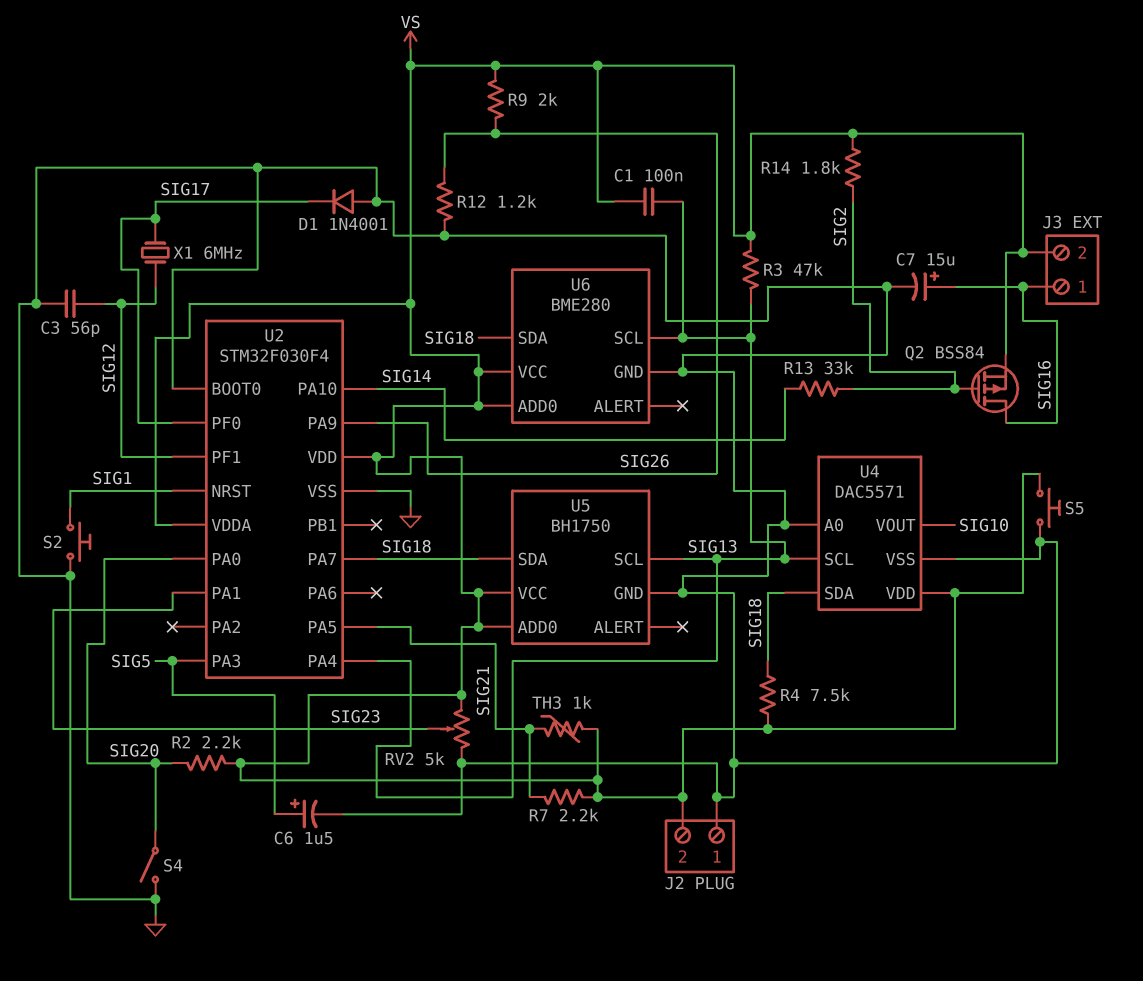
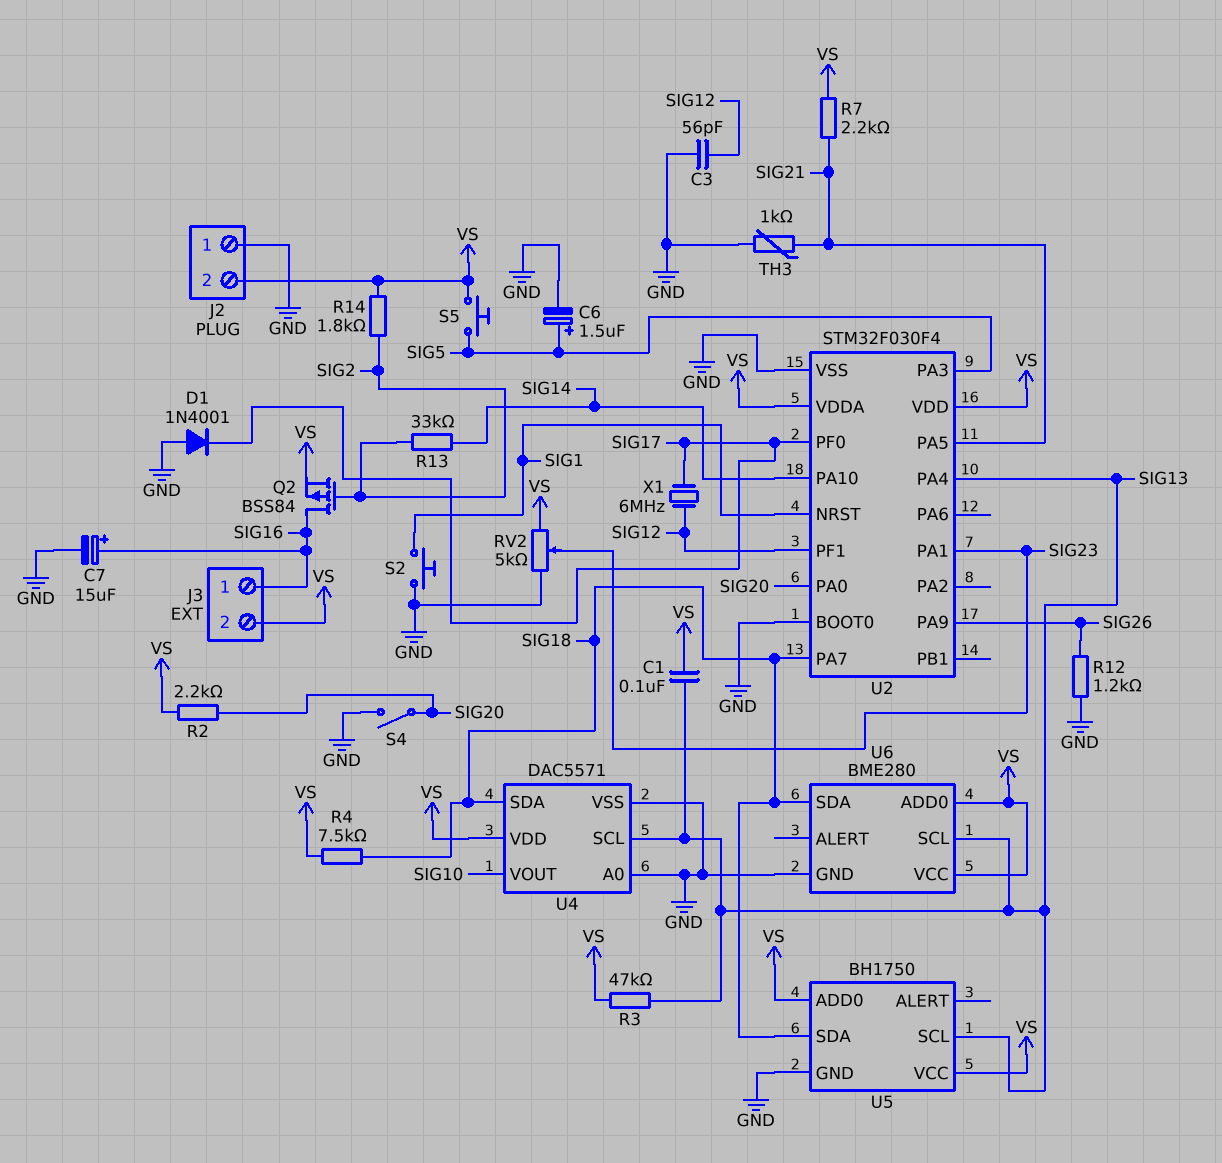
R9: 2k (SIG26, VS) -> none
S5: button (GND, VS) -> button (SIG5, VS)
TH3: 1k (SIG21, VS) -> 1k (GND, SIG21)

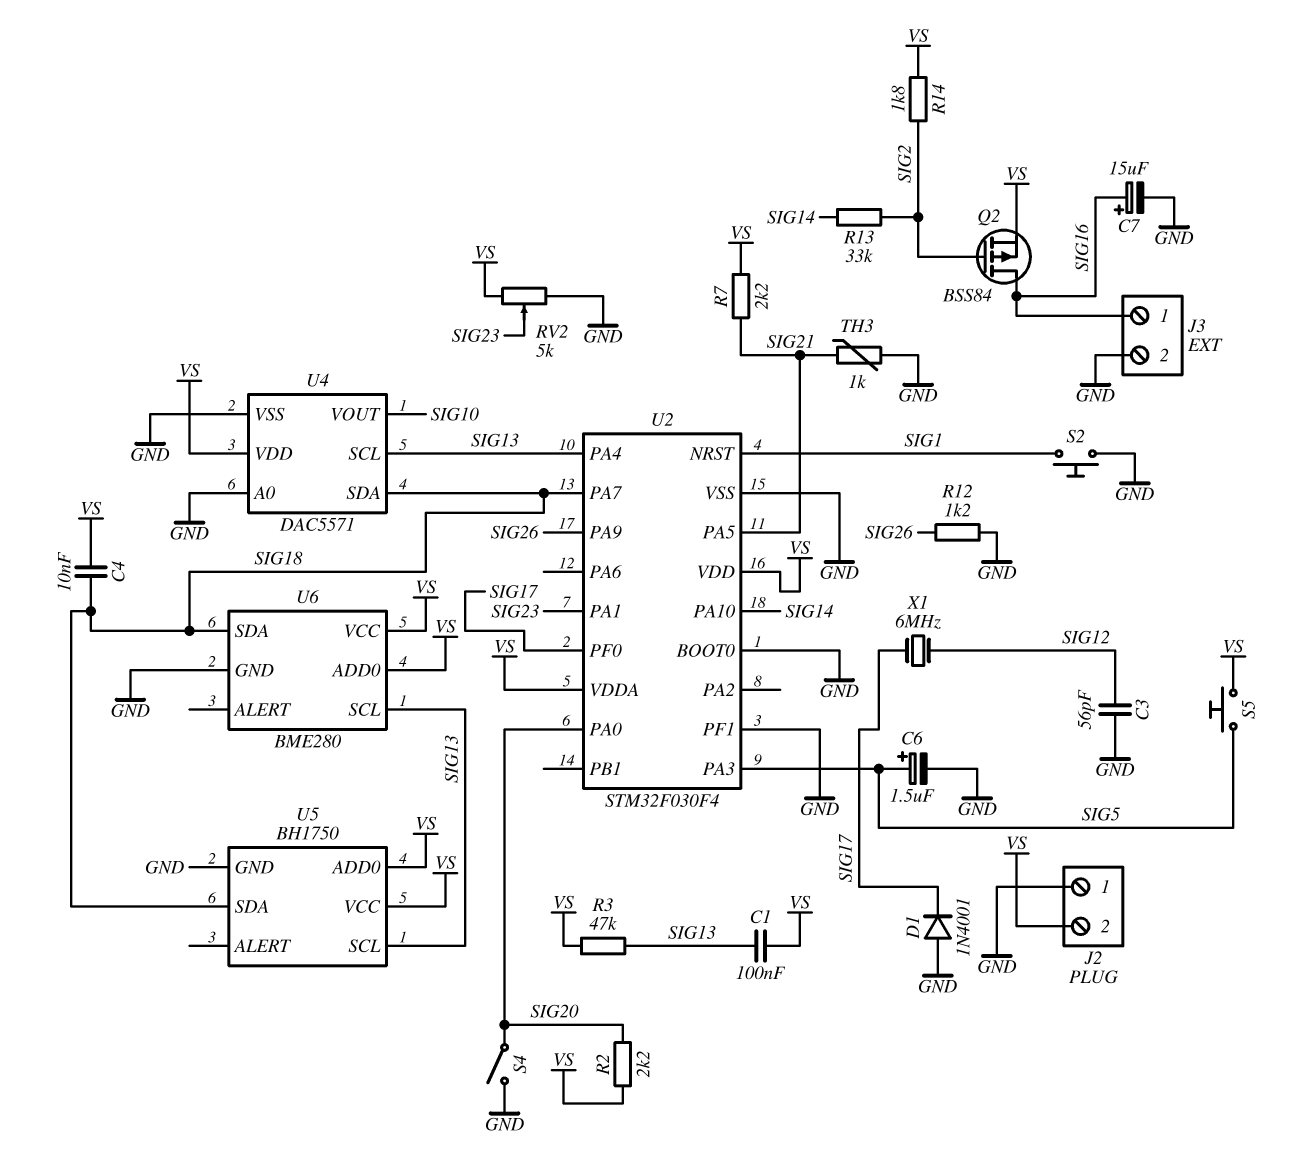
C4: none -> 10nF (SIG18, VS)
J3 pin 2: VS -> GND
R4: 7.5k (SIG18, VS) -> none
U2 pin PF1: SIG12 -> GND

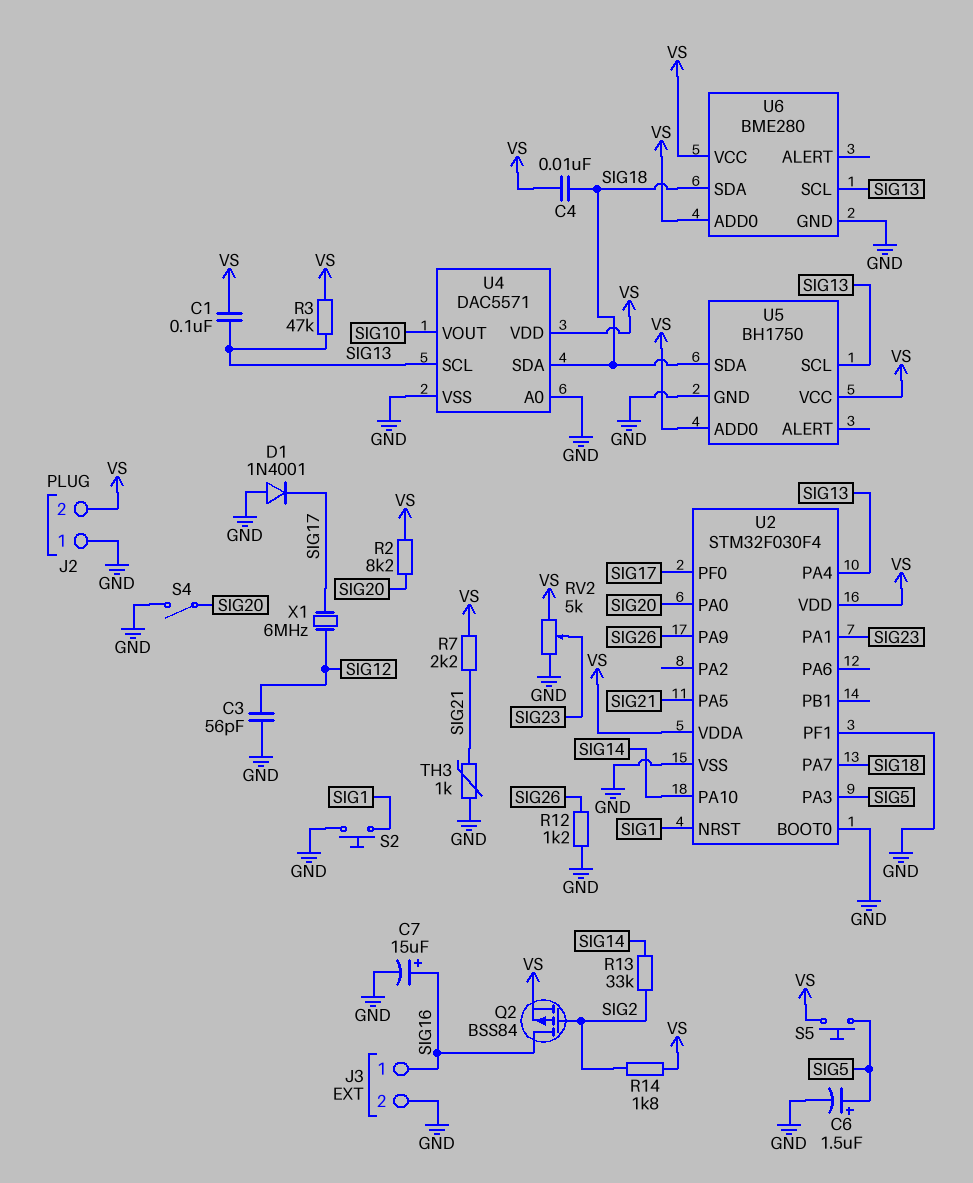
R2: 2.2k (SIG20, VS) -> 8.2k (SIG20, VS)

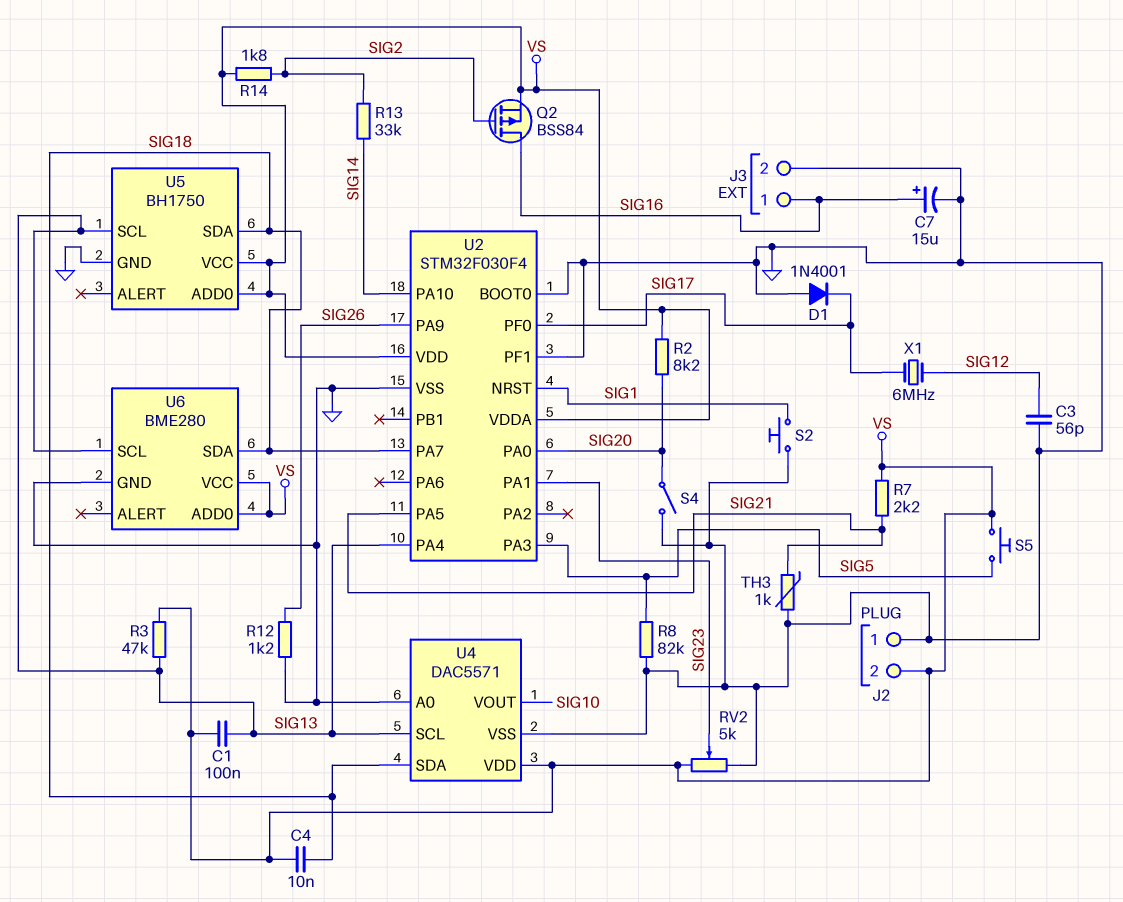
C6: 1.5uF (plus SIG5, minus GND) -> none
R8: none -> 82k (GND, SIG5)

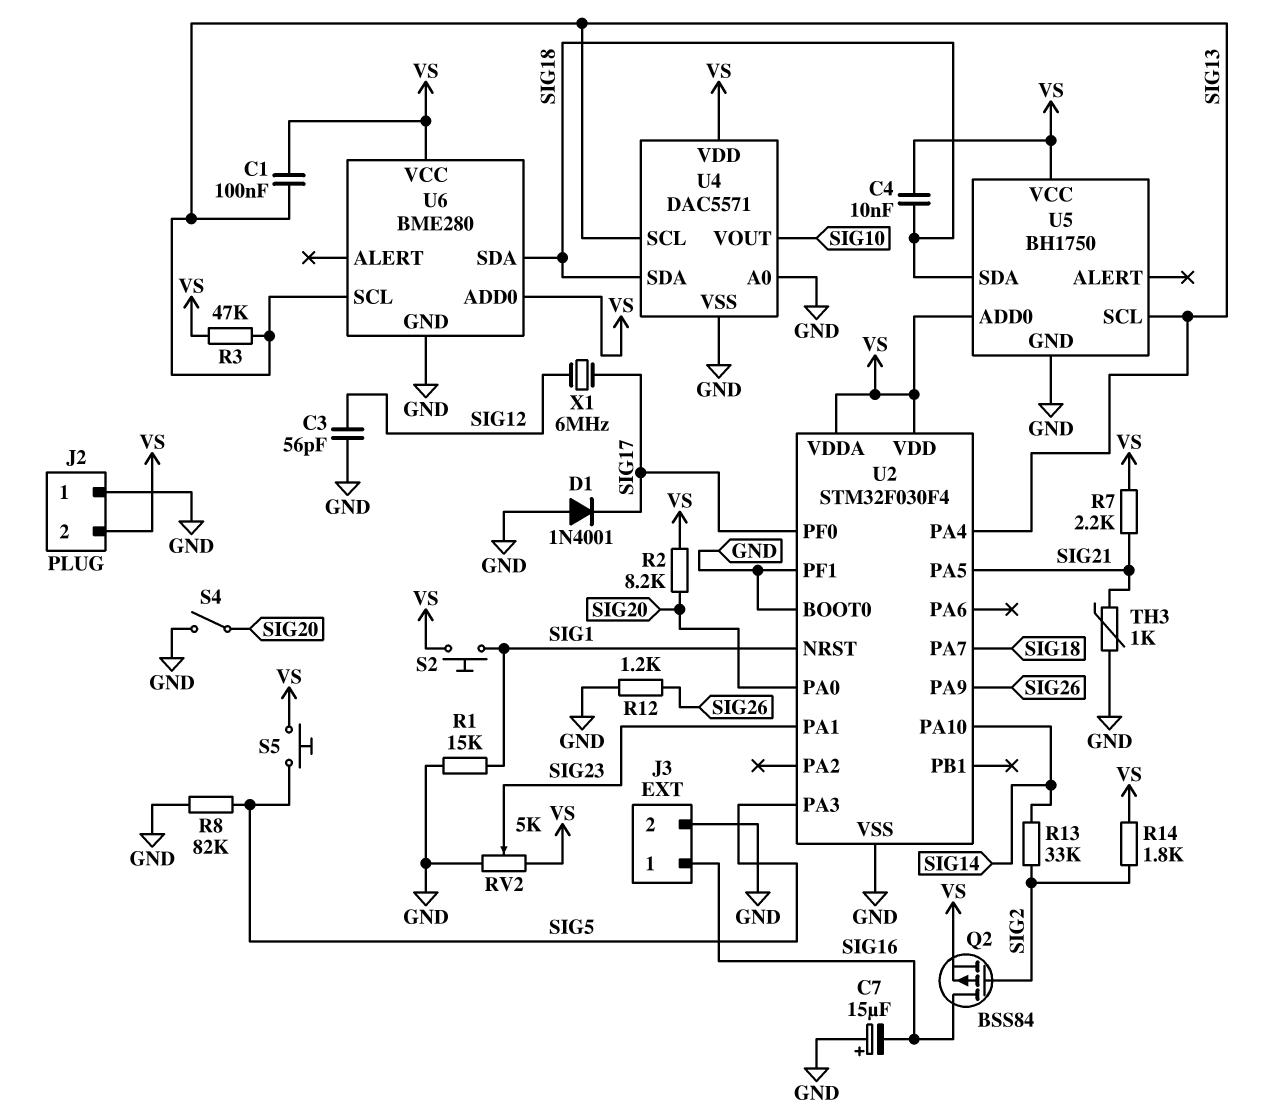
C7: 15uF (plus SIG16, minus GND) -> 15uF (plus GND, minus SIG16)
R1: none -> 15k (GND, SIG1)
S2: button (GND, SIG1) -> button (SIG1, VS)

